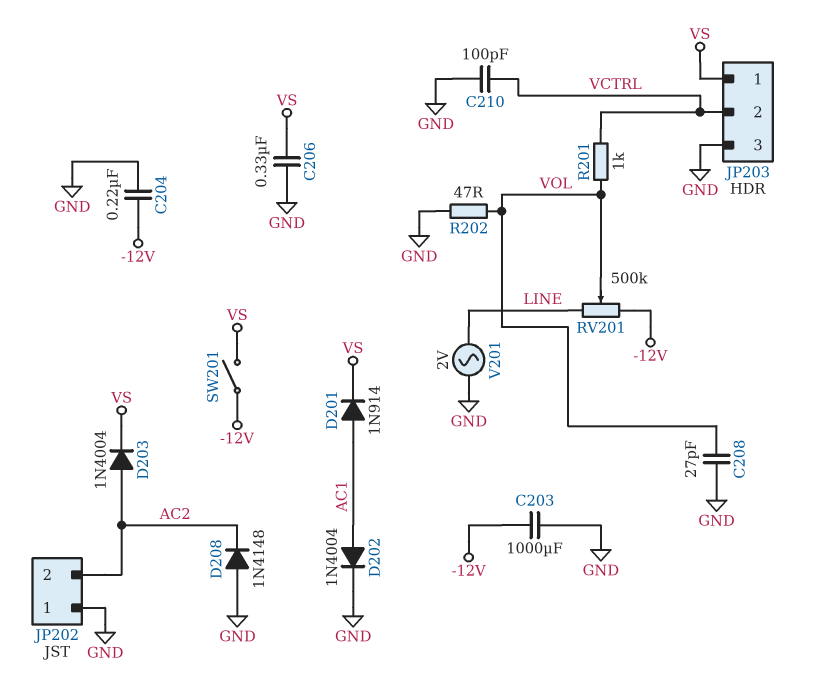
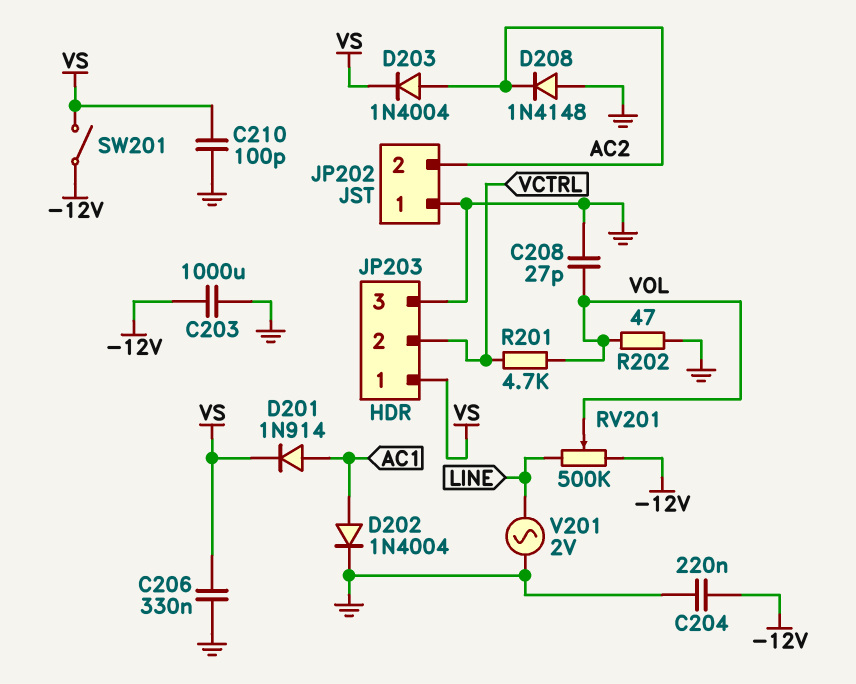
C210: 100pF (GND, VCTRL) -> 100pF (GND, VS)
R201: 1k (VCTRL, VOL) -> 4.7k (VCTRL, VOL)

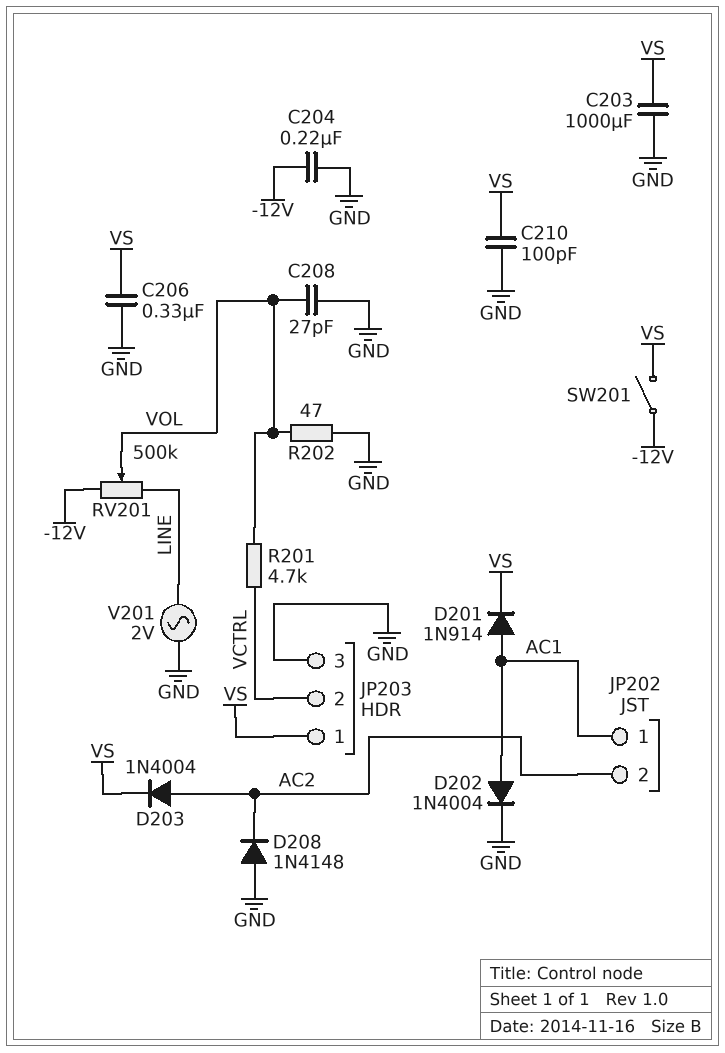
C203: 1000uF (-12V, GND) -> 1000uF (GND, VS)
JP202 pin 1: GND -> AC1

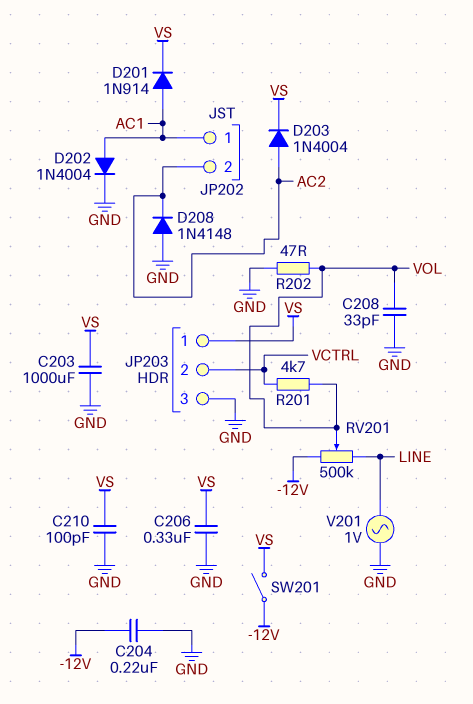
C208: 27pF (GND, VOL) -> 33pF (GND, VOL)
V201: AC 2V (GND, LINE) -> AC 1V (GND, LINE)

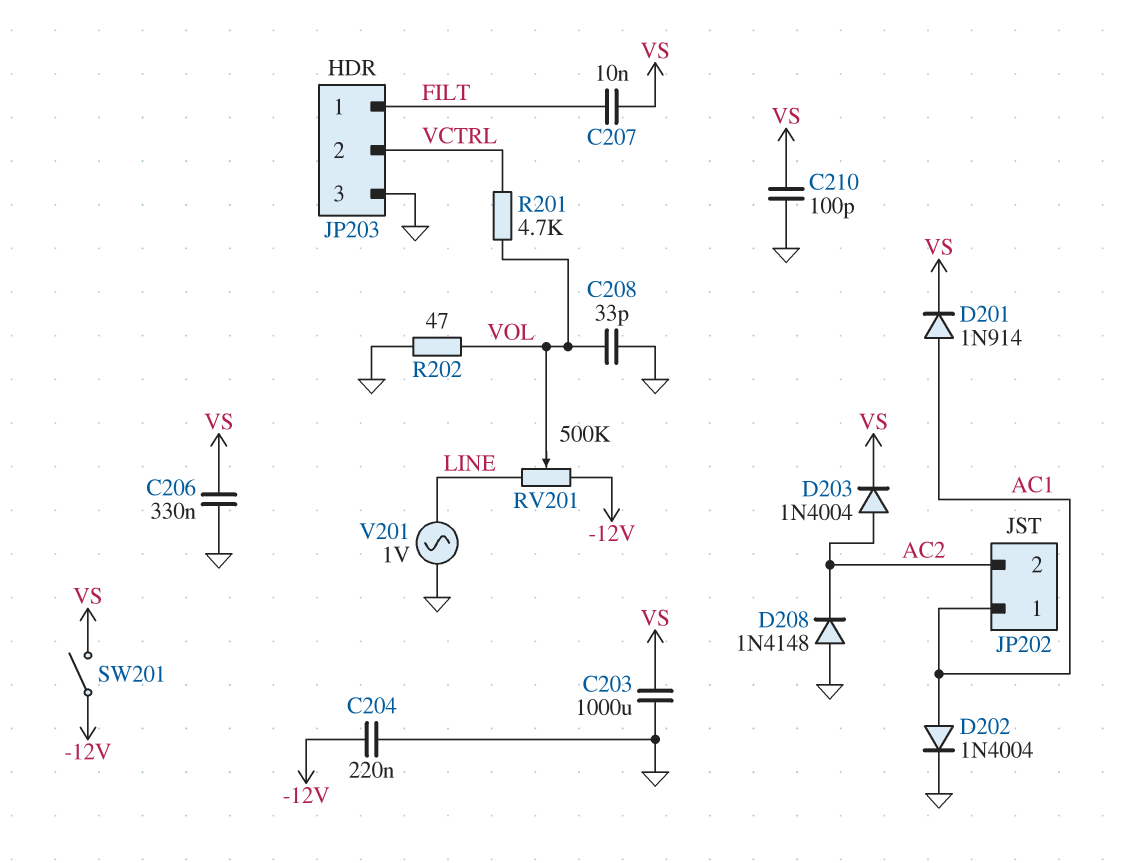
C207: none -> 10nF (FILT, VS)
JP203 pin 1: VS -> FILT

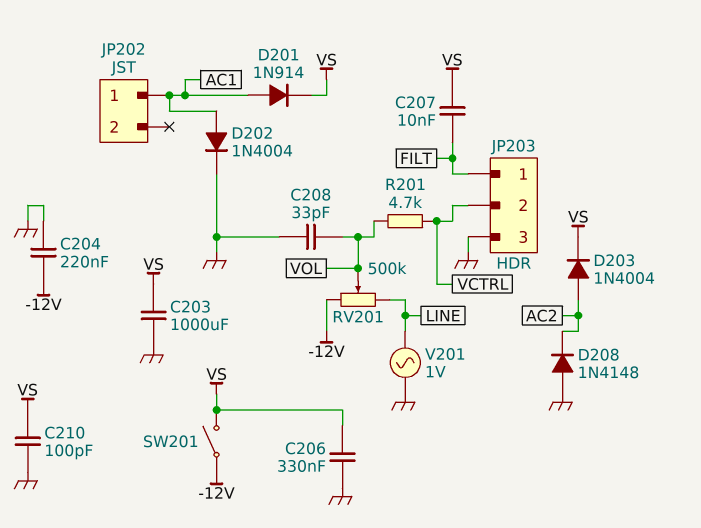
JP202 pin 2: AC2 -> none
R202: 47 (GND, VOL) -> none

